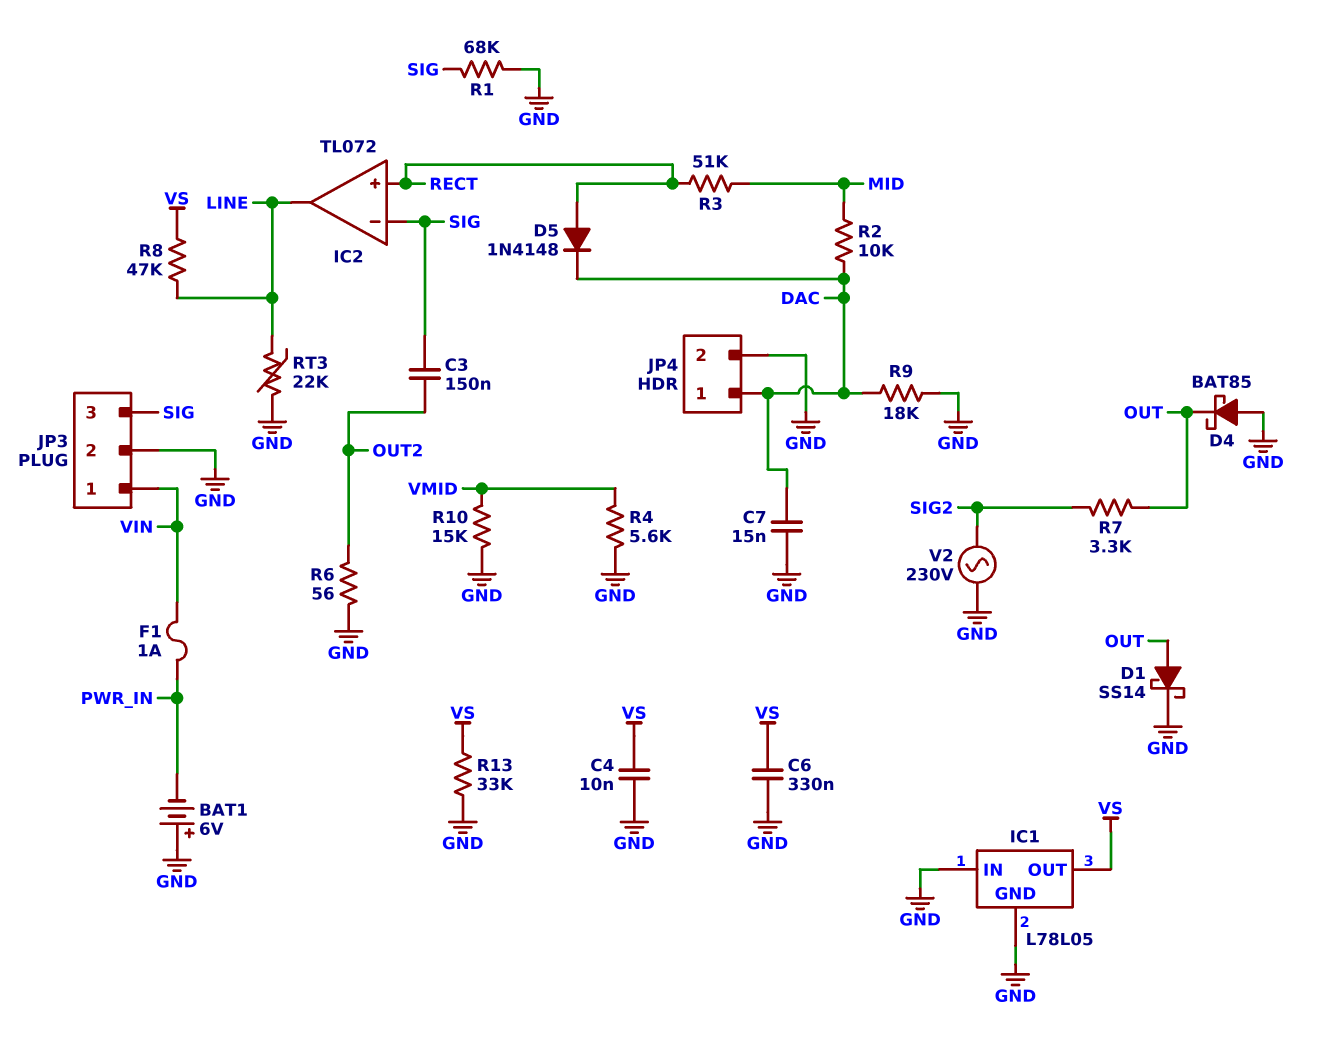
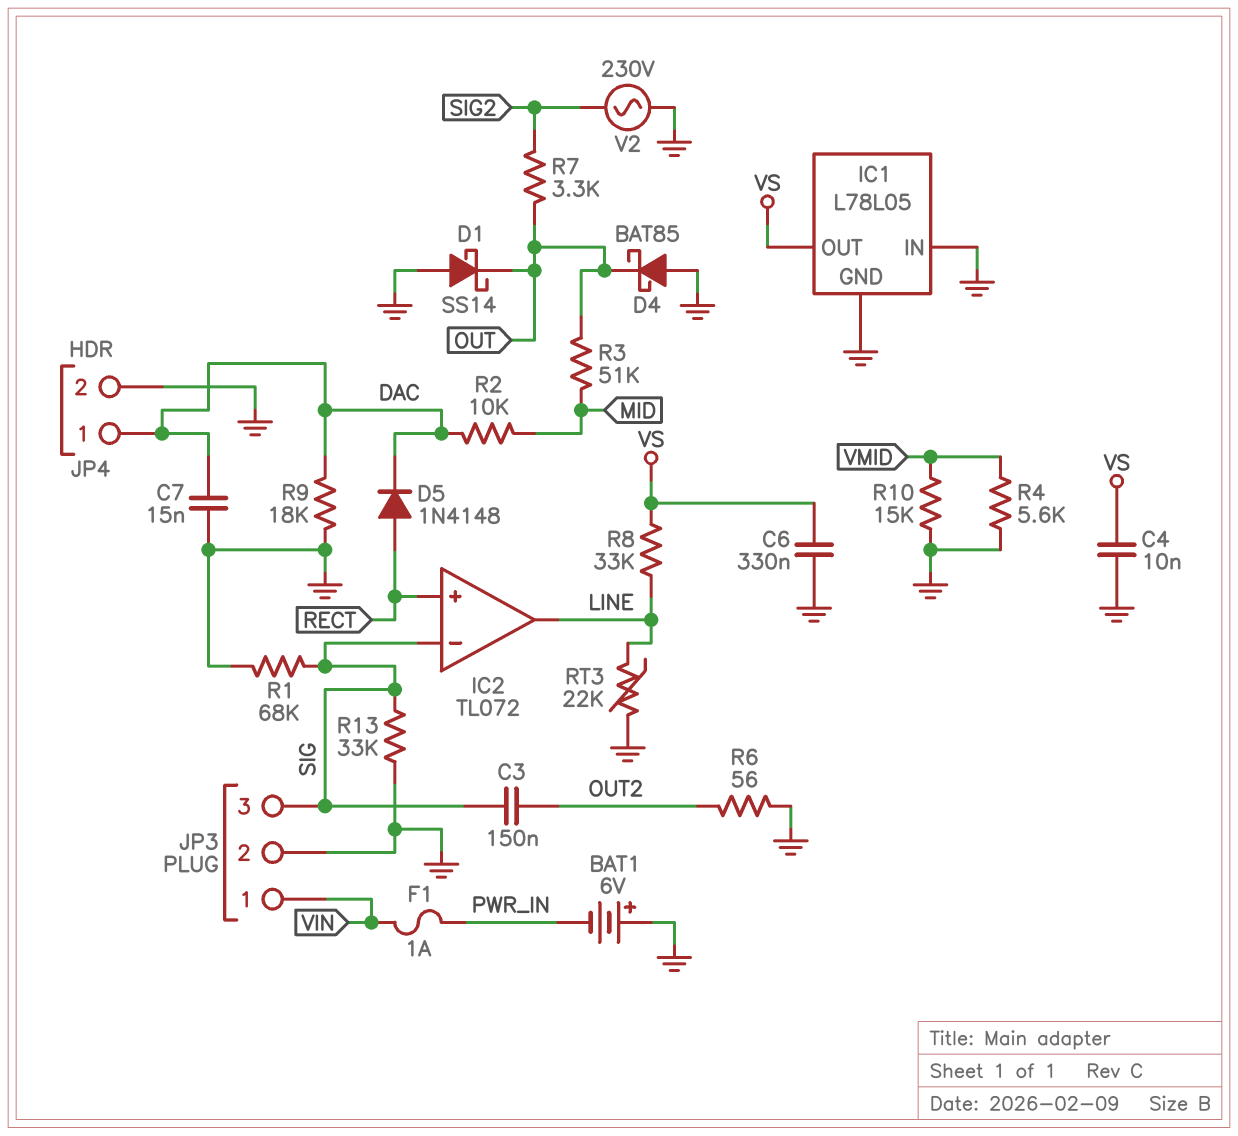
D1: schottky SS14 (A OUT, K GND) -> schottky SS14 (A GND, K OUT)
R3: 51k (MID, RECT) -> 51k (MID, OUT)
R8: 47k (LINE, VS) -> 33k (LINE, VS)
R13: 33k (GND, VS) -> 33k (GND, SIG)

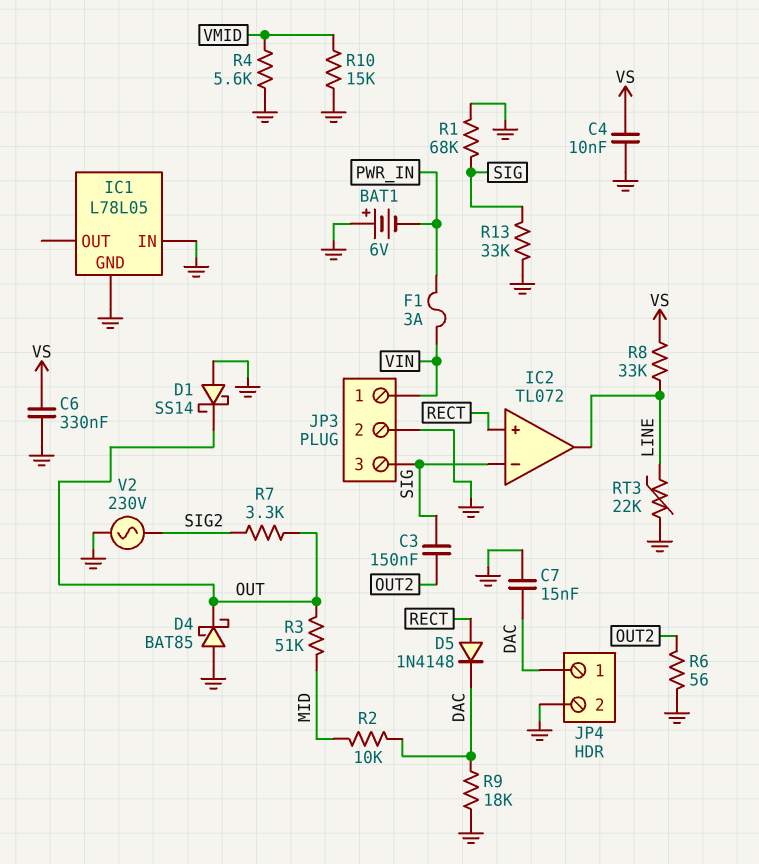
F1: 1A (PWR_IN, VIN) -> 3A (PWR_IN, VIN)
IC1 pin OUT: VS -> none

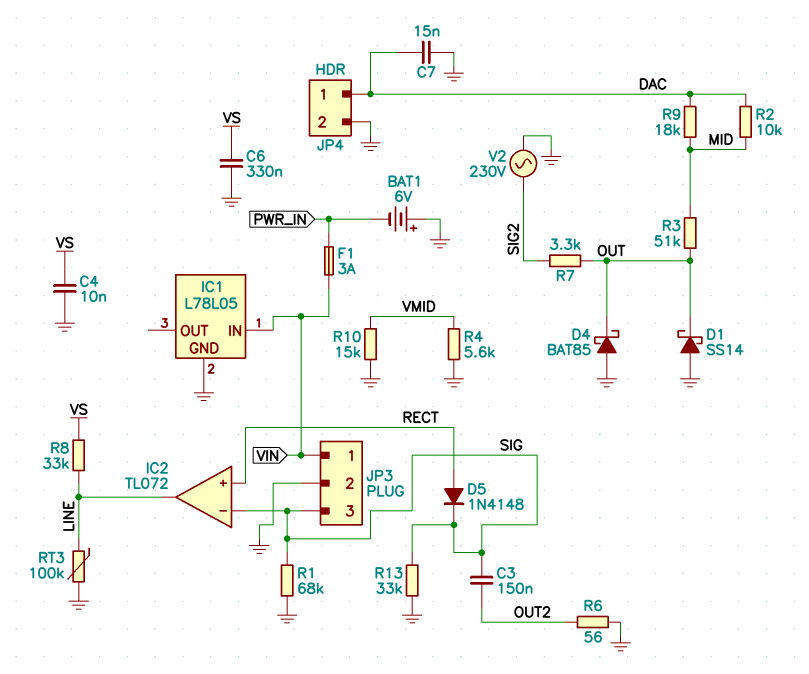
D5: diode 1N4148 (A RECT, K DAC) -> diode 1N4148 (A RECT, K SIG)
IC1 pin IN: GND -> VIN
R9: 18k (DAC, GND) -> 18k (DAC, MID)
RT3: 22k (GND, LINE) -> 100k (GND, LINE)

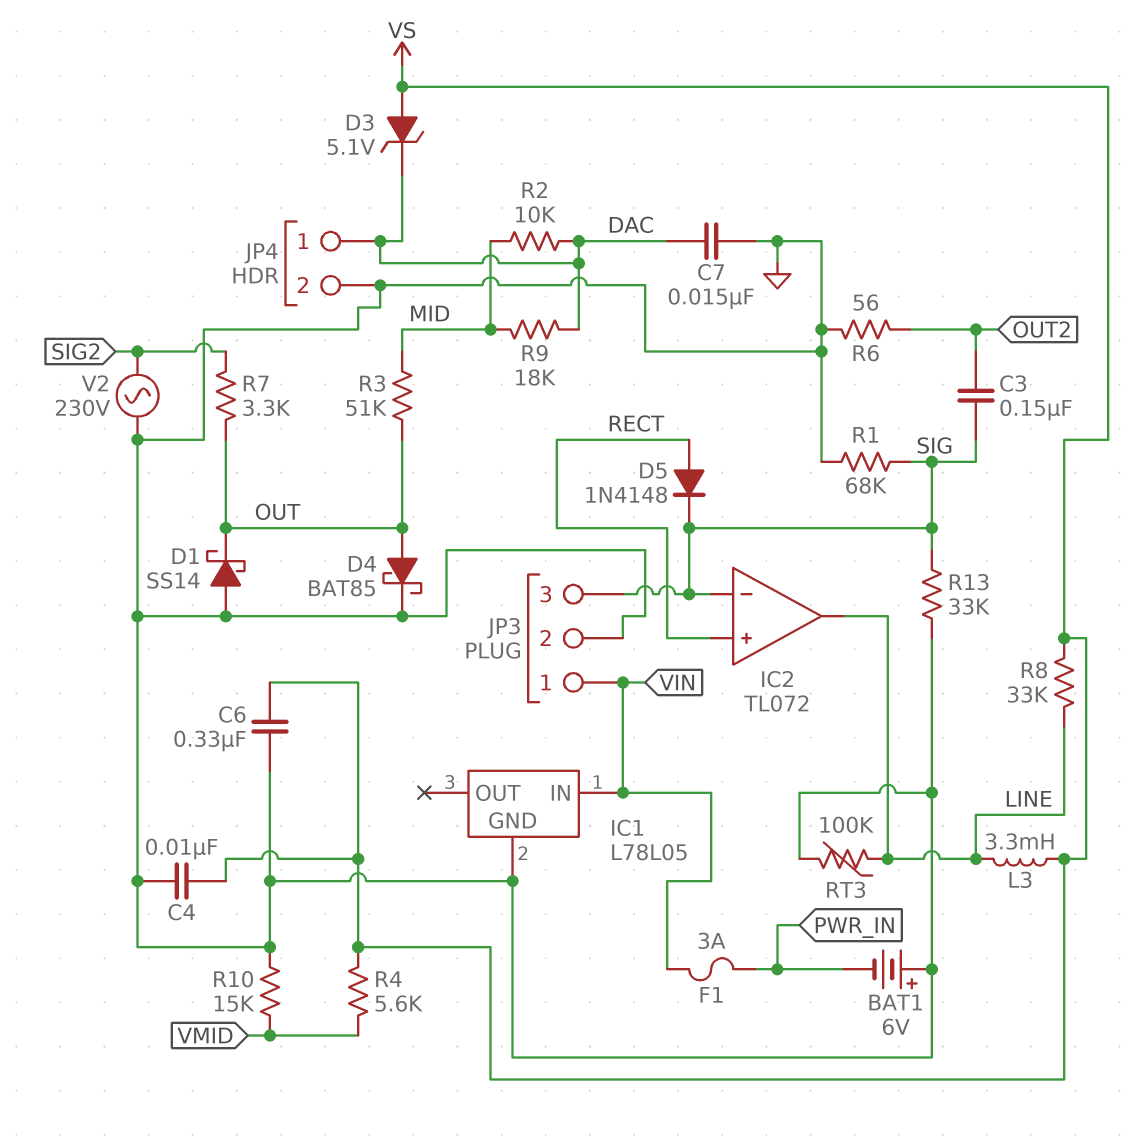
D3: none -> zener 5.1V (A VS, K DAC)
D4: schottky BAT85 (A GND, K OUT) -> schottky BAT85 (A OUT, K GND)
L3: none -> 3.3mH (LINE, VS)
R4: 5.6k (GND, VMID) -> 5.6k (VMID, VS)

